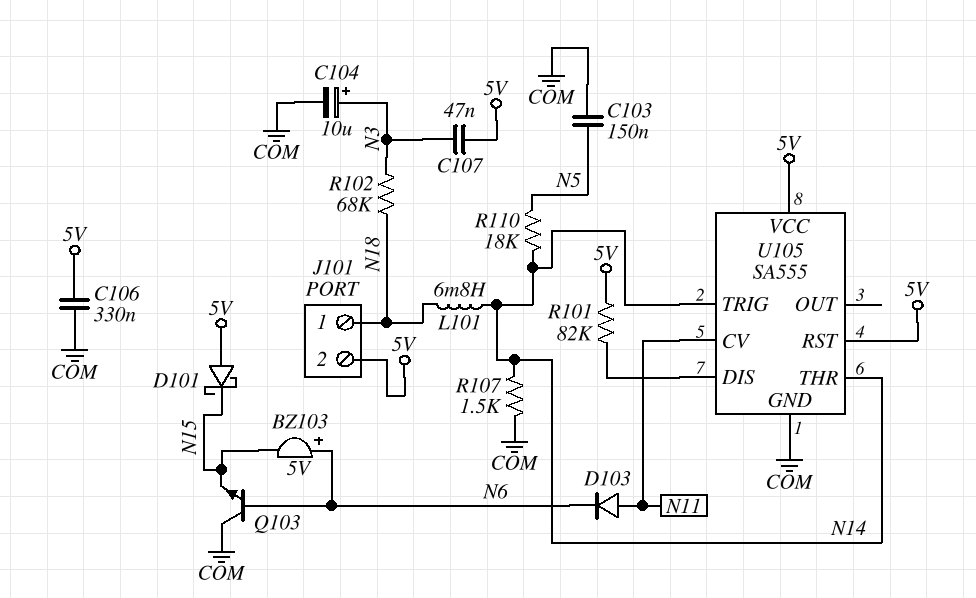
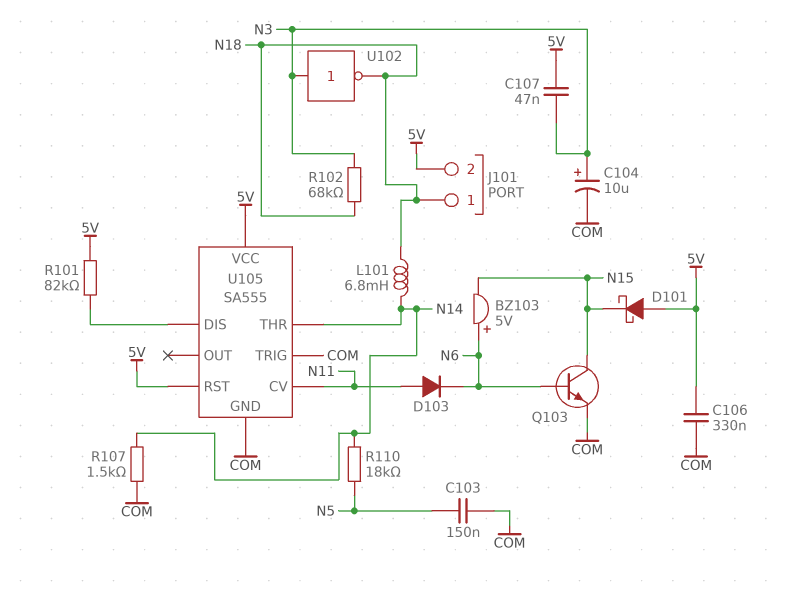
Q103: NPN (B N6, C COM, E N15) -> NPN (B N6, C N15, E COM)
U102: none -> NOT (in N3, out N18)
U105 pin TRIG: N14 -> COM

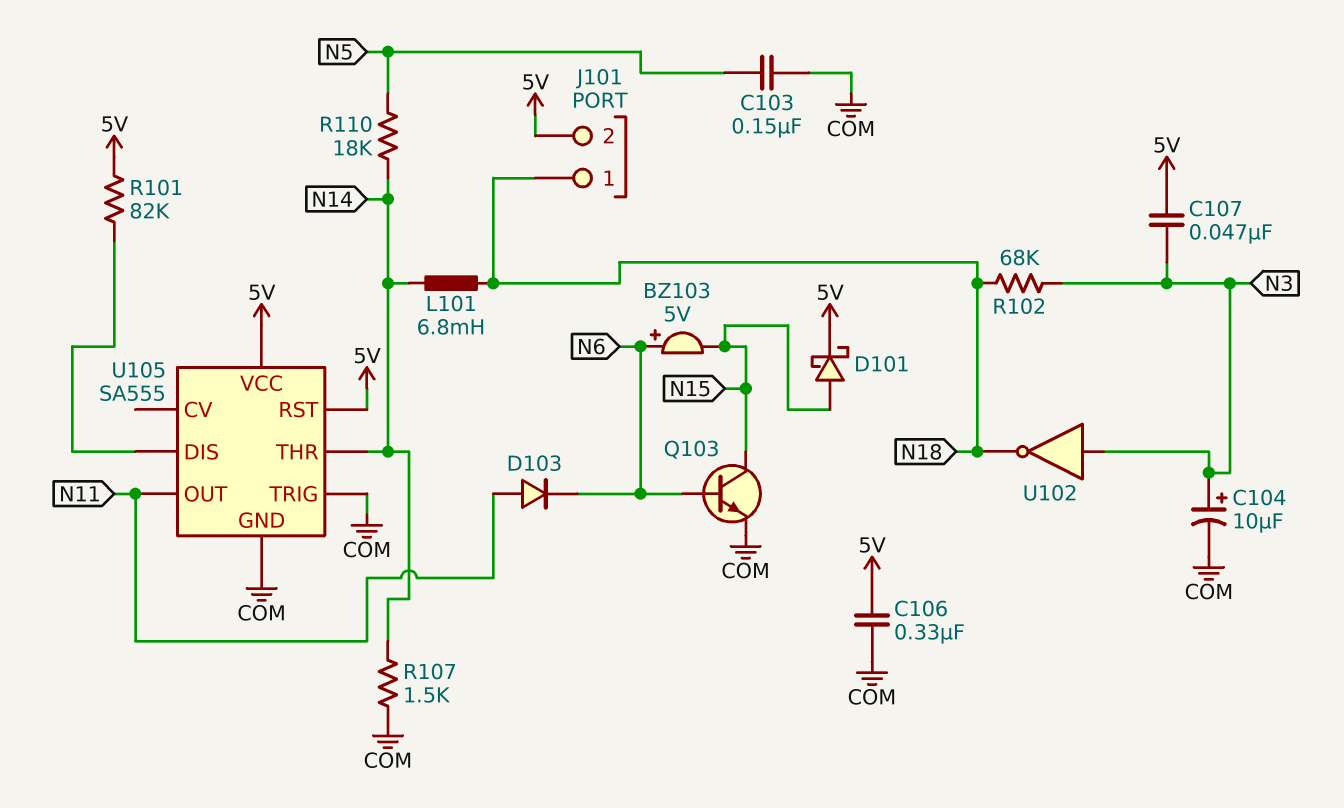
D101: schottky (A 5V, K N15) -> schottky (A N15, K 5V)
U105 pin CV: N11 -> none
U105 pin OUT: none -> N11

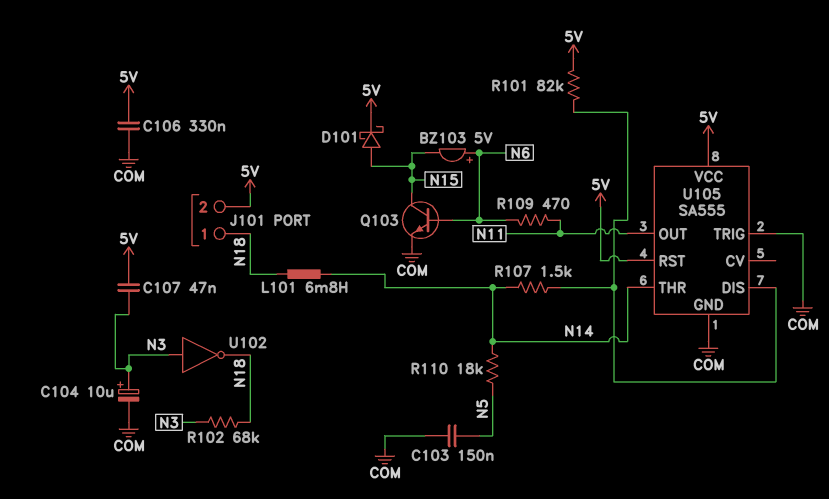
D103: diode (A N11, K N6) -> none
R107: 1.5k (COM, N14) -> 1.5k (N14, U105/DIS)
R109: none -> 470 (N6, N11)

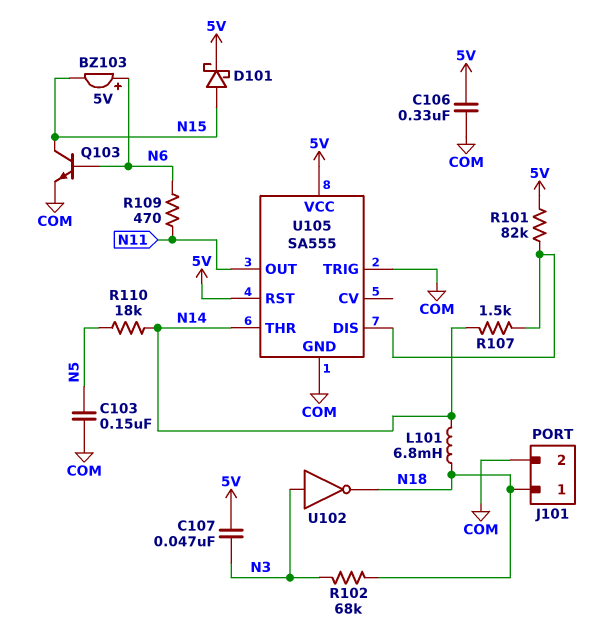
C104: 10uF (plus N3, minus COM) -> none
J101 pin 2: 5V -> COM

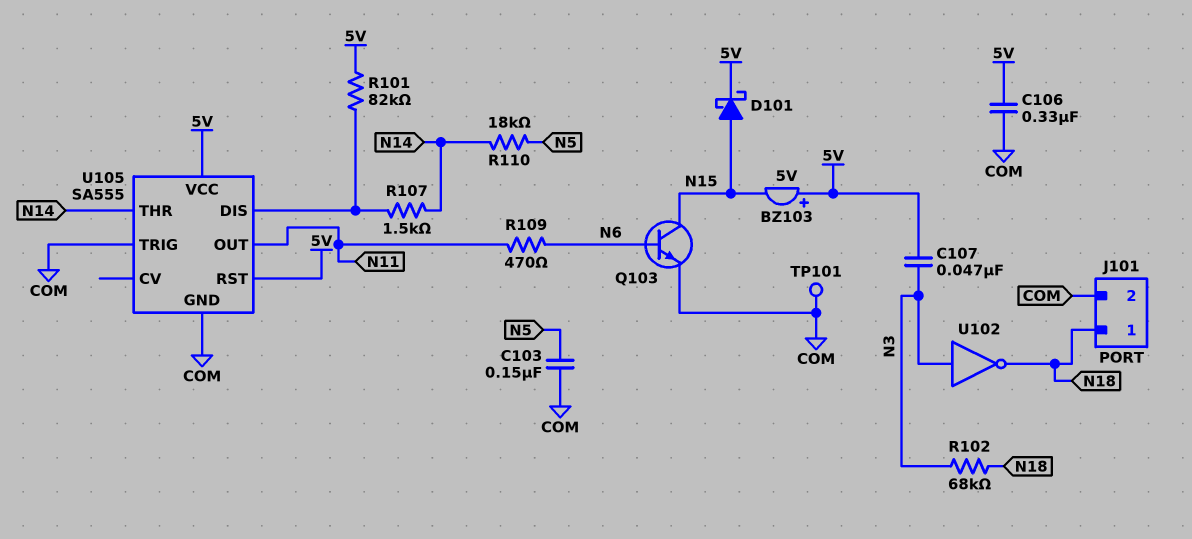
BZ103: buzzer 5V (plus N6, minus N15) -> buzzer 5V (plus 5V, minus N15)
L101: 6.8mH (N14, N18) -> none
TP101: none -> test point (COM)

